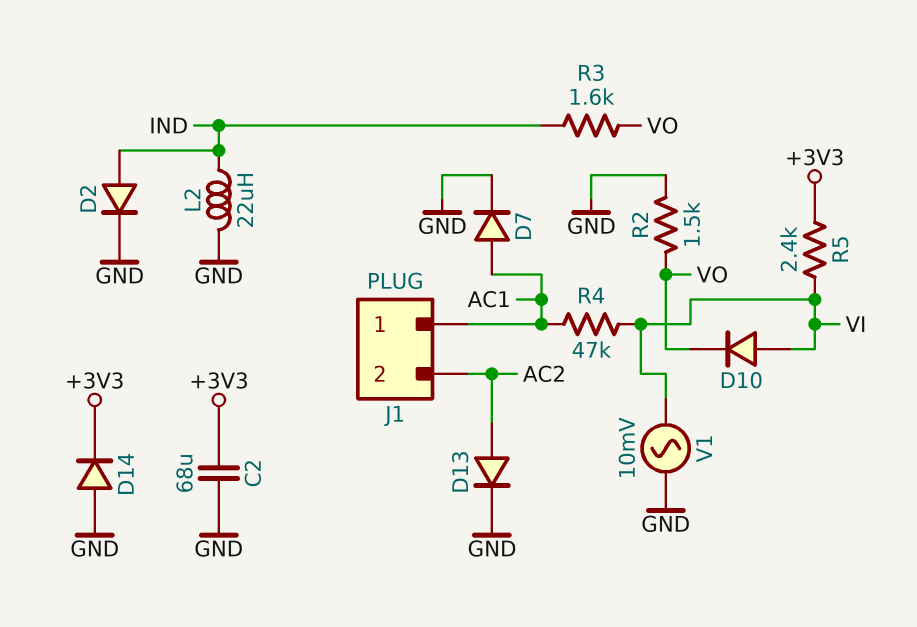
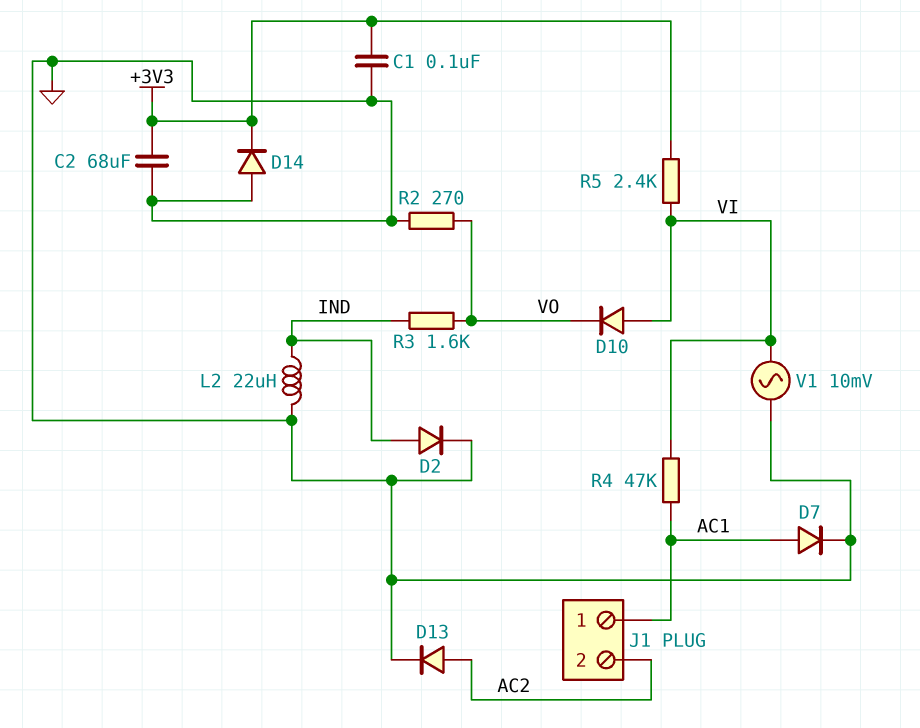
C1: none -> 100nF (+3V3, GND)
R2: 1.5k (GND, VO) -> 270 (GND, VO)

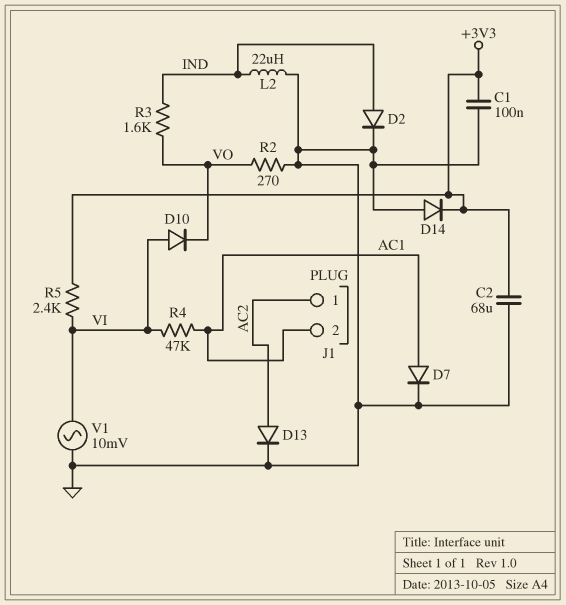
J1 pin 1: AC1 -> AC2
J1 pin 2: AC2 -> AC1

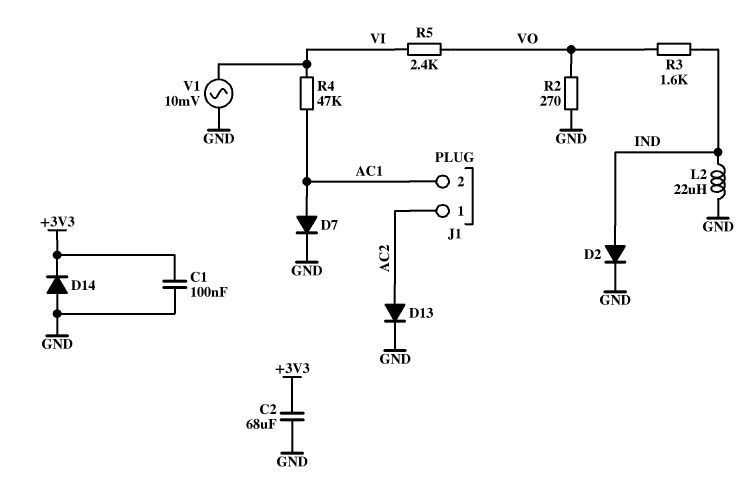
D10: diode (A VI, K VO) -> none
R5: 2.4k (+3V3, VI) -> 2.4k (VI, VO)

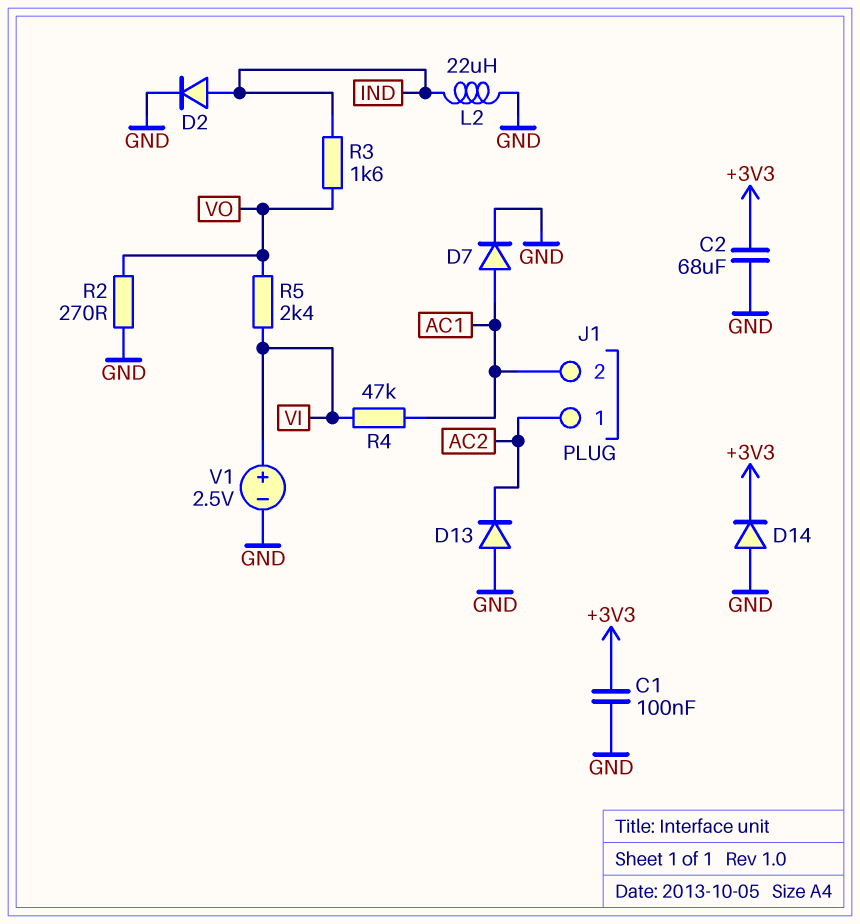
D13: diode (A AC2, K GND) -> diode (A GND, K AC2)
V1: AC 10mV (GND, VI) -> 2.5V (plus VI, minus GND)

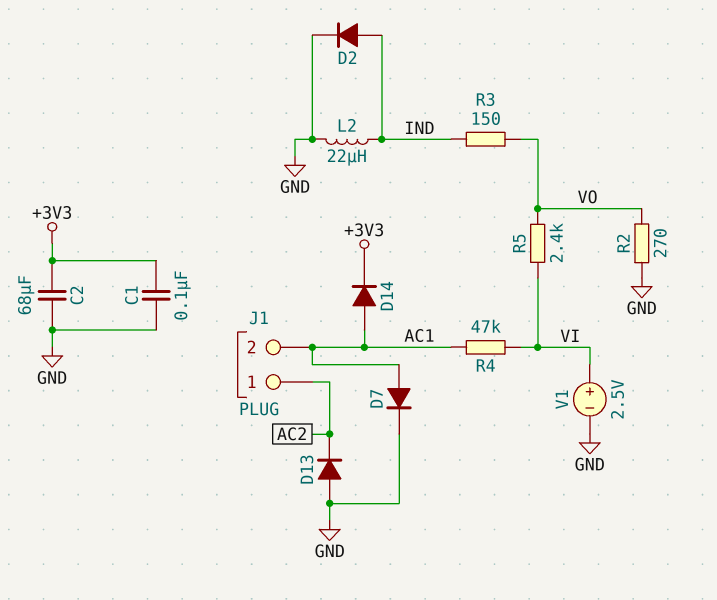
D14: diode (A GND, K +3V3) -> diode (A AC1, K +3V3)
R3: 1.6k (IND, VO) -> 150 (IND, VO)

